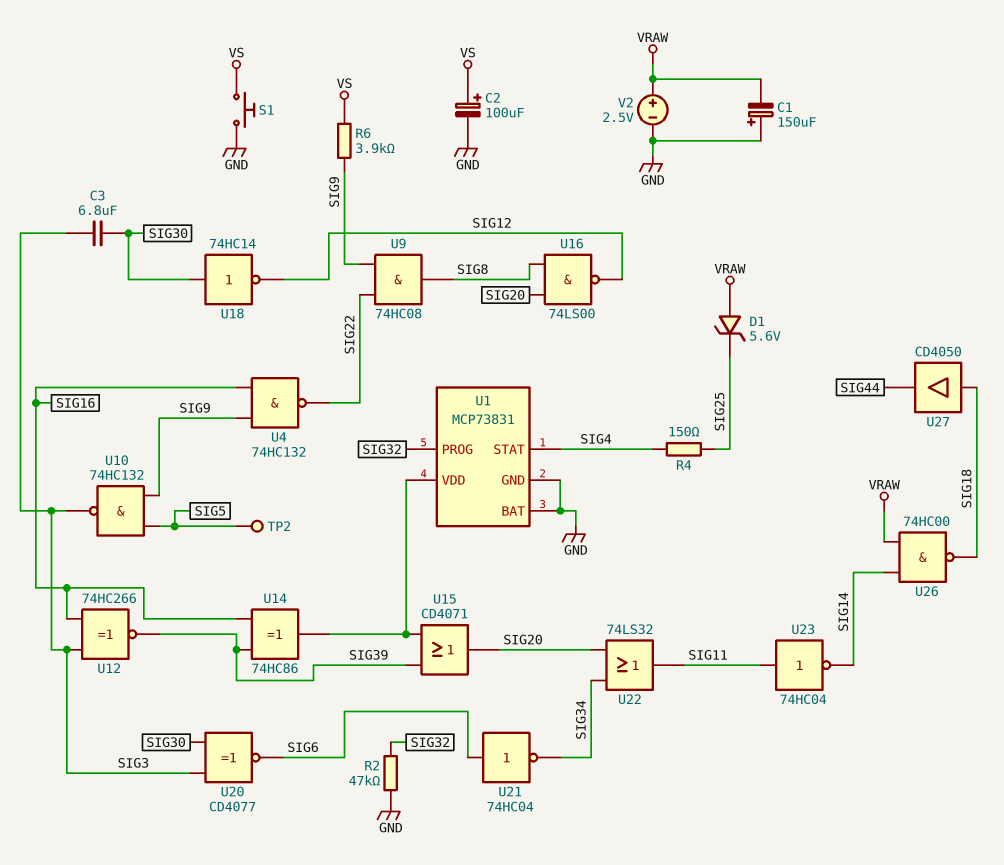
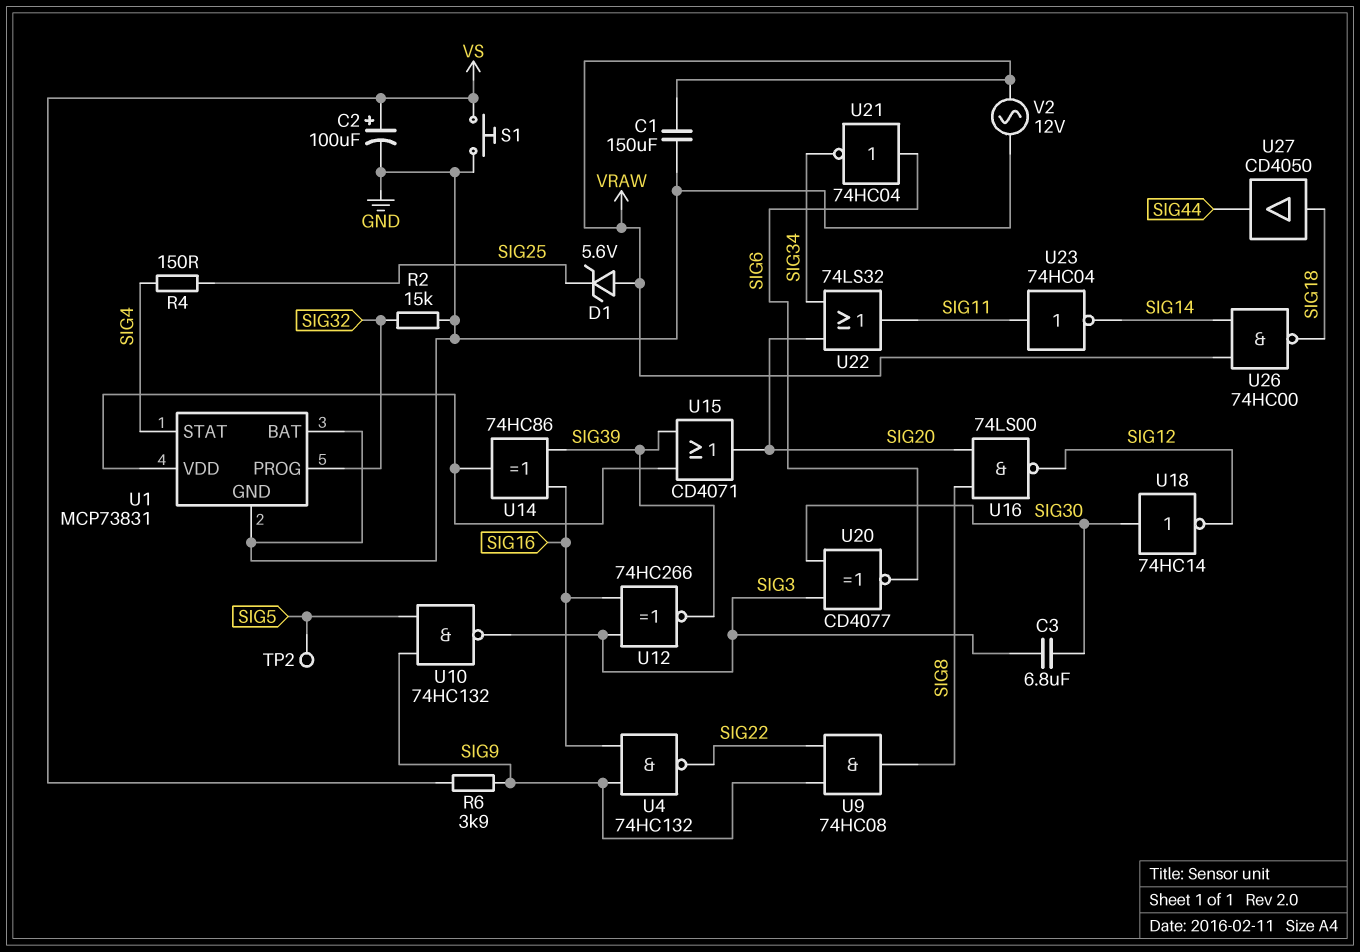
C1: 150uF (plus GND, minus VRAW) -> 150uF (GND, VRAW)
R2: 47k (GND, SIG32) -> 15k (GND, SIG32)
V2: 2.5V (plus VRAW, minus GND) -> AC 12V (GND, VRAW)

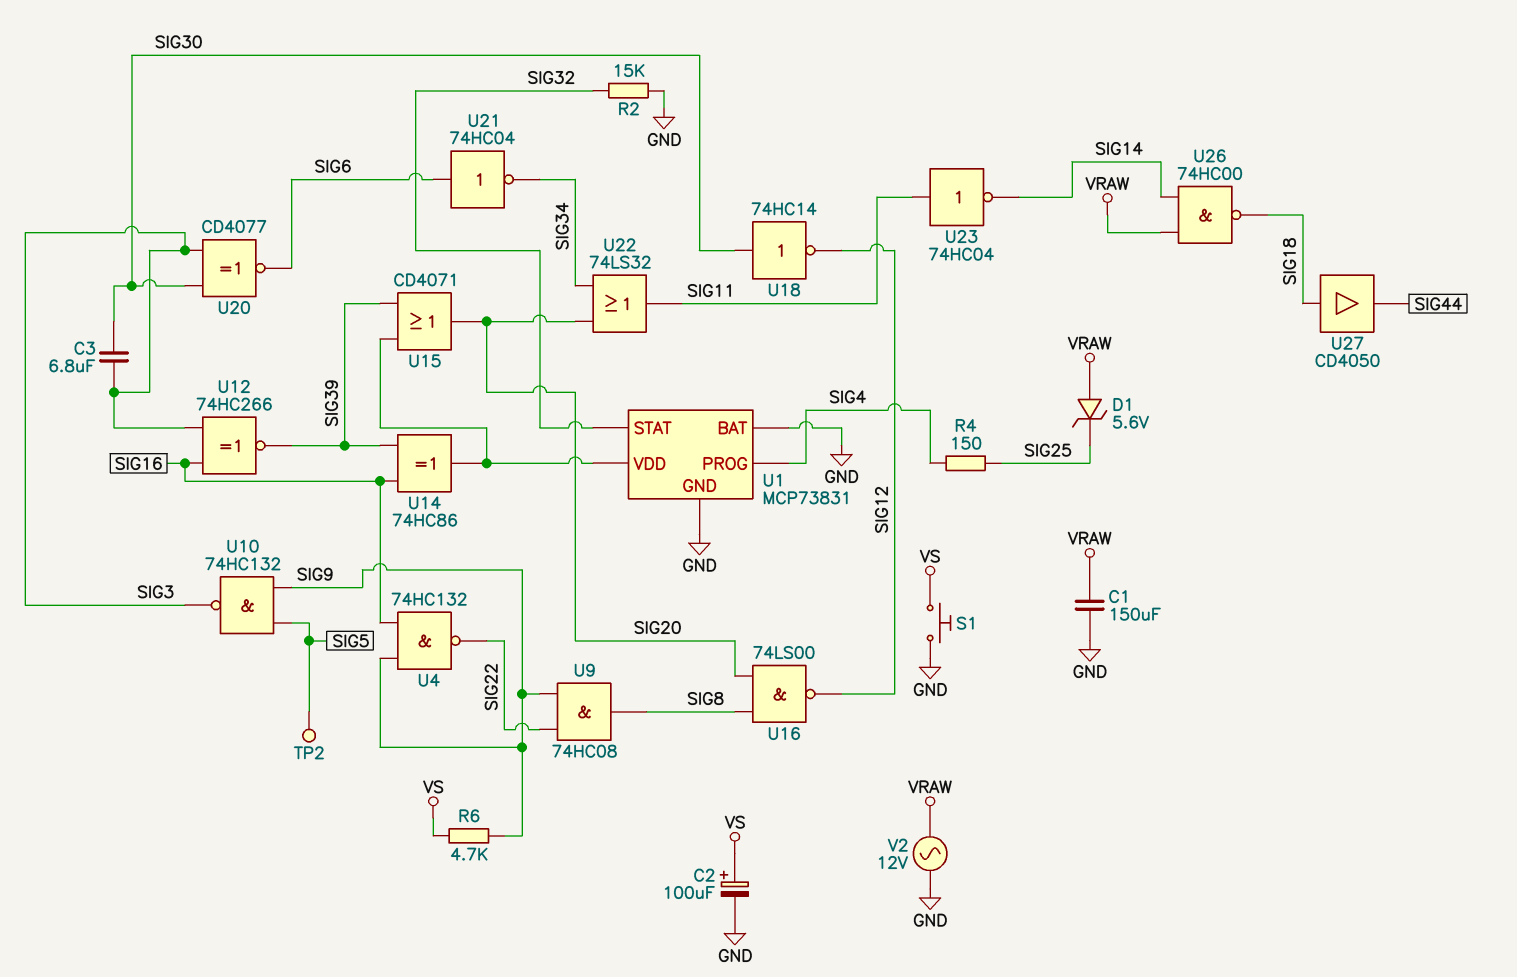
R6: 3.9k (SIG9, VS) -> 4.7k (SIG9, VS)
U1 pin PROG: SIG32 -> SIG4
U1 pin STAT: SIG4 -> SIG32

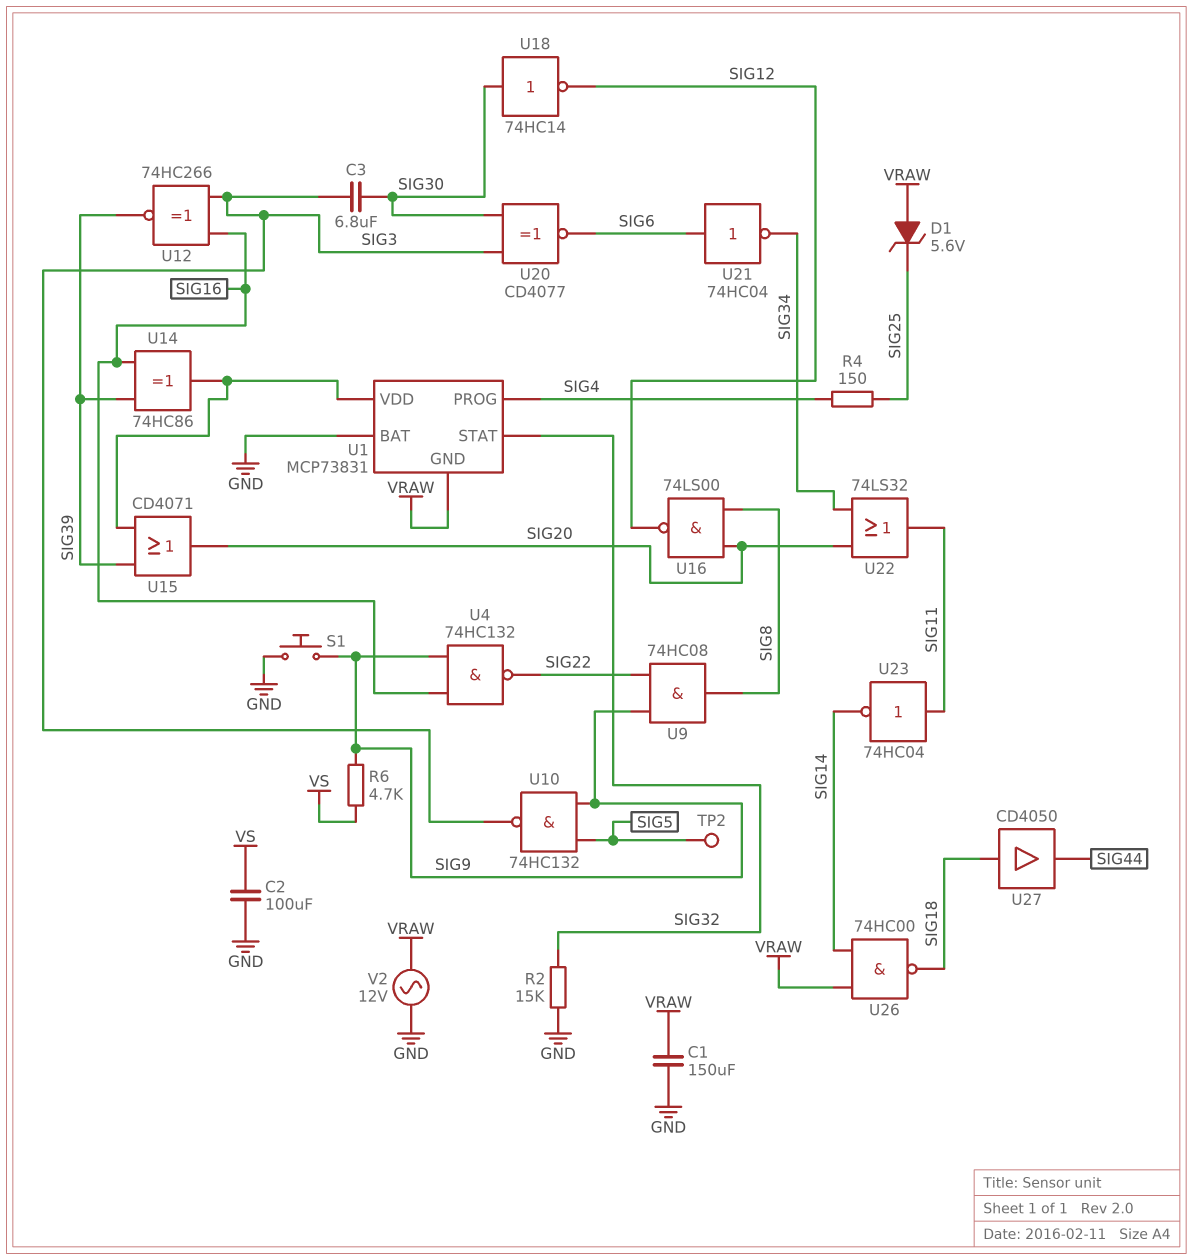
C2: 100uF (plus VS, minus GND) -> 100uF (GND, VS)
S1: button (GND, VS) -> button (GND, SIG9)
U1 pin GND: GND -> VRAW

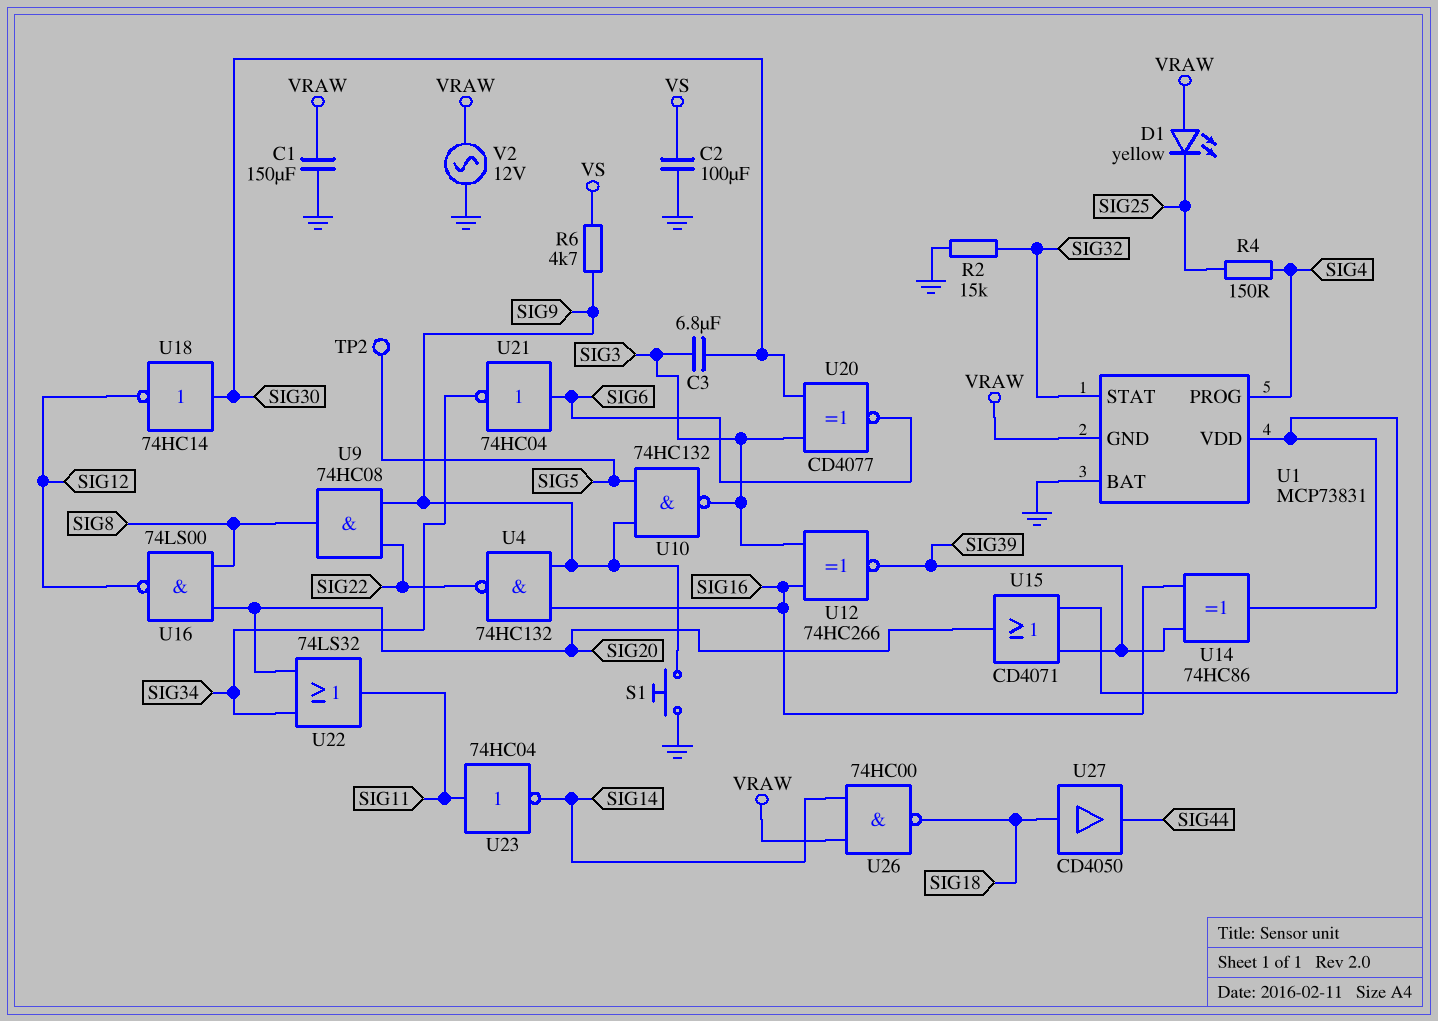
D1: zener 5.6V (A VRAW, K SIG25) -> LED yellow (A VRAW, K SIG25)

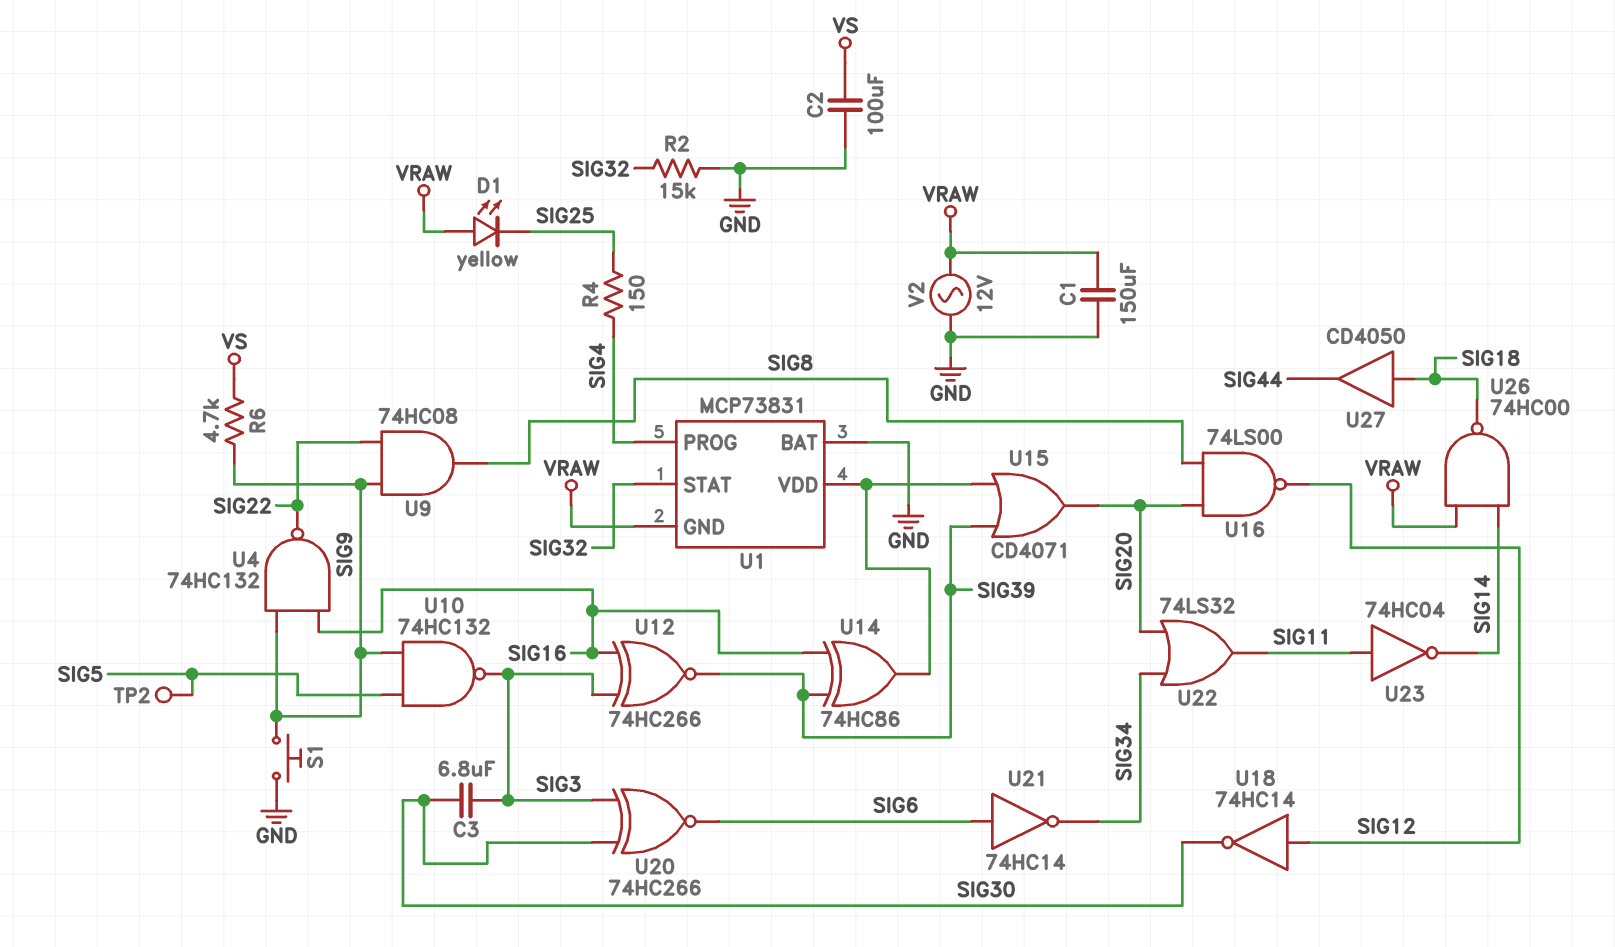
U18: NOT 74HC14 (in SIG30, out SIG12) -> NOT 74HC14 (in SIG12, out SIG30)
U20: XNOR CD4077 (in SIG3, in SIG30, out SIG6) -> XNOR 74HC266 (in SIG3, in SIG30, out SIG6)
U21: NOT 74HC04 (in SIG6, out SIG34) -> NOT 74HC14 (in SIG6, out SIG34)

